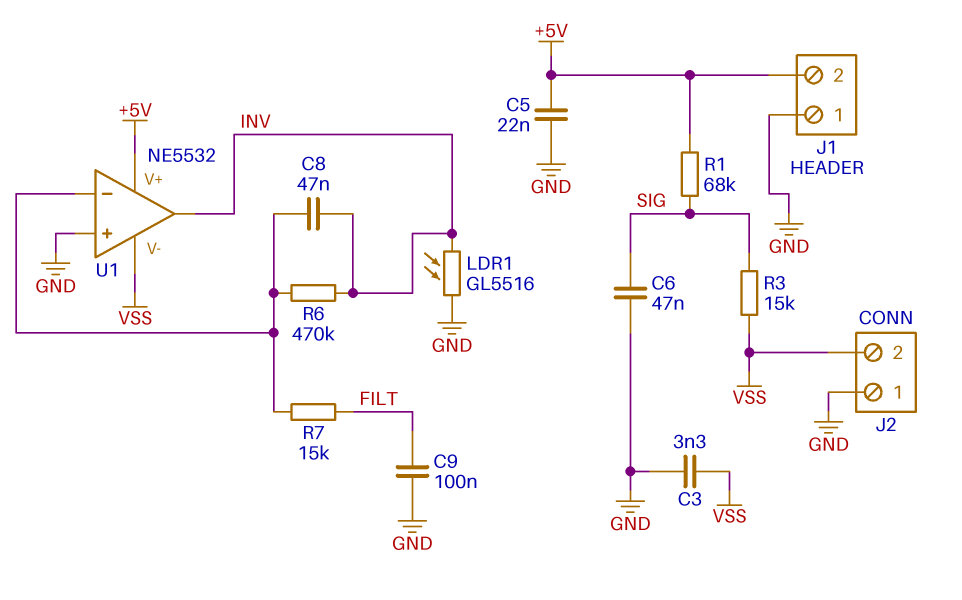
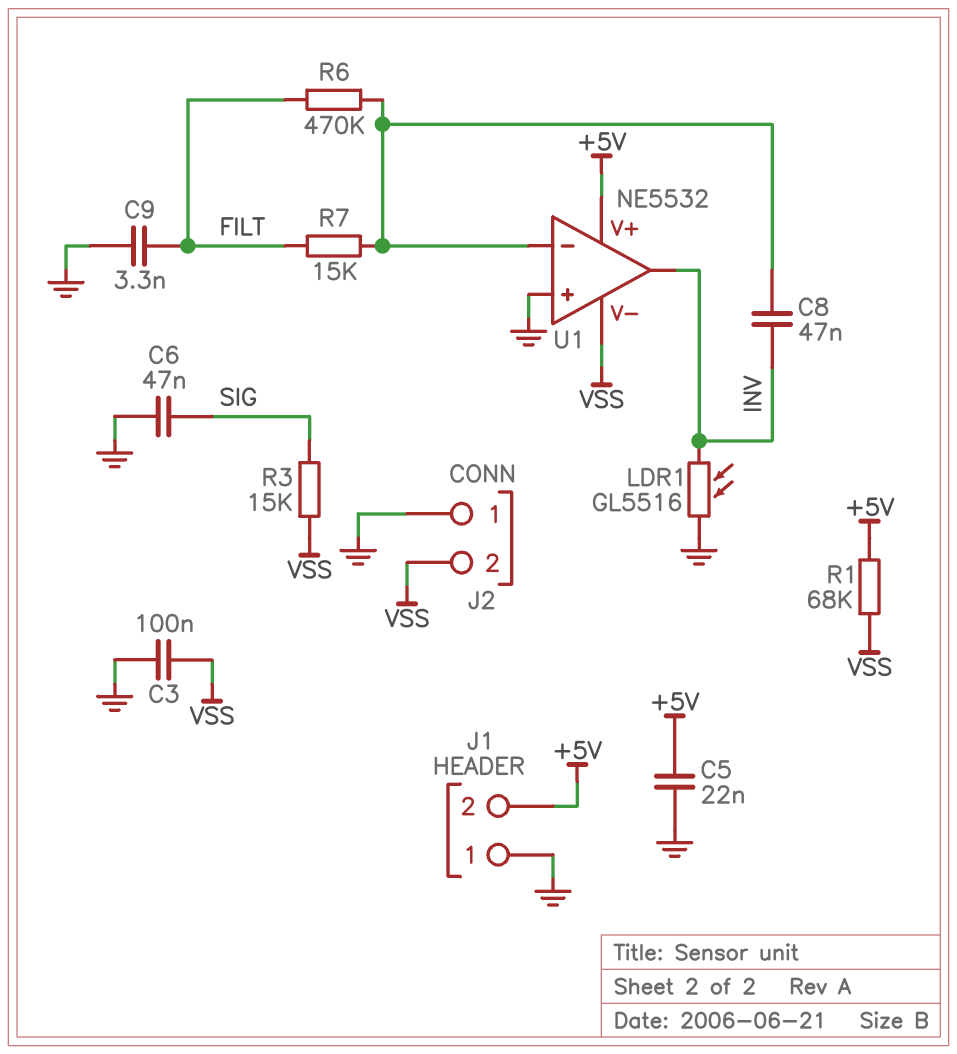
C3: 3.3nF (GND, VSS) -> 100nF (GND, VSS)
C9: 100nF (FILT, GND) -> 3.3nF (FILT, GND)
R1: 68k (+5V, SIG) -> 68k (+5V, VSS)
R6: 470k (INV, U1/in-) -> 470k (FILT, U1/in-)

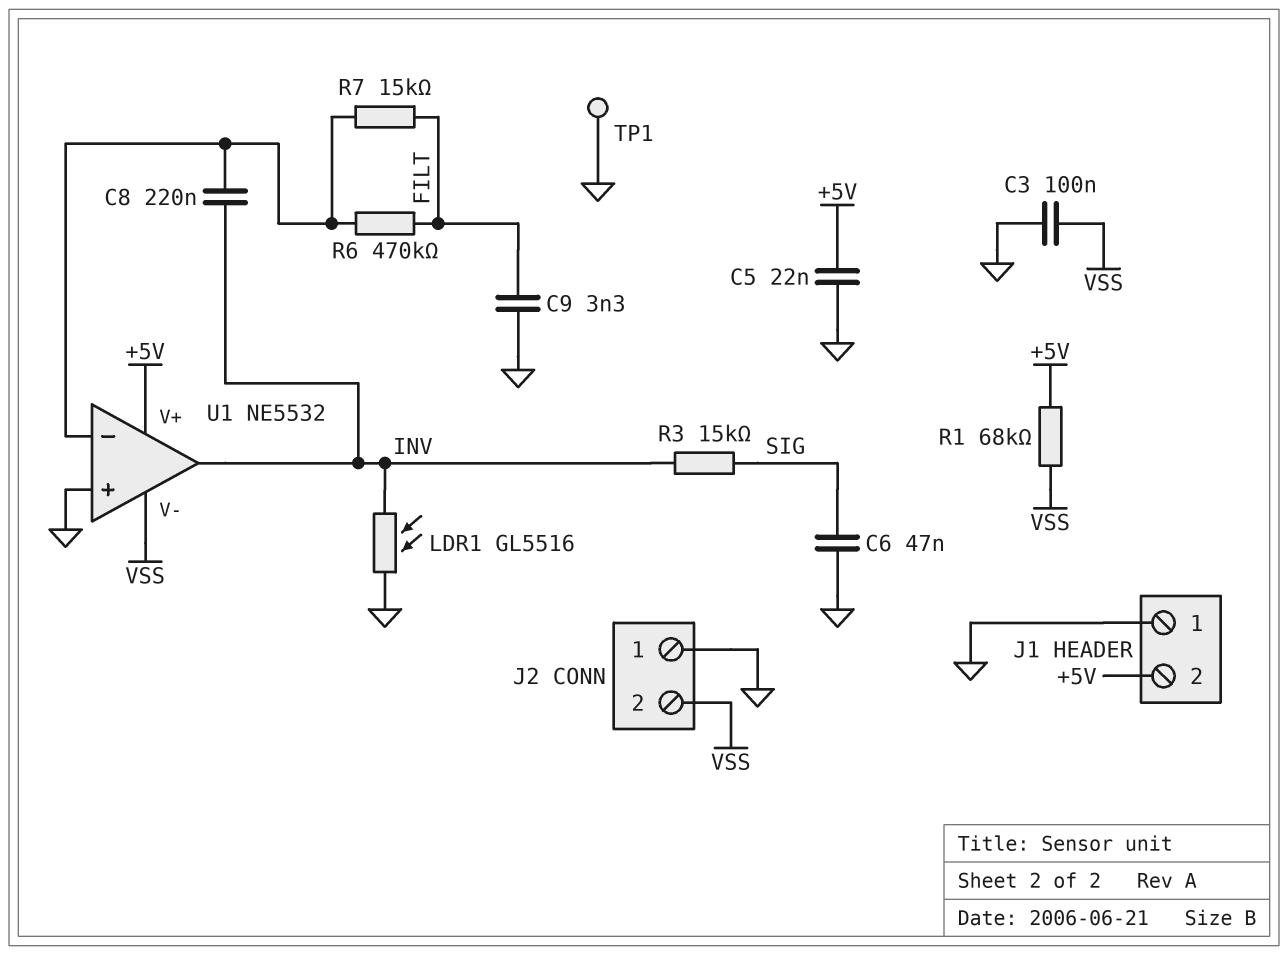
C8: 47nF (INV, U1/in-) -> 220nF (INV, U1/in-)
R3: 15k (SIG, VSS) -> 15k (INV, SIG)
TP1: none -> test point (GND)

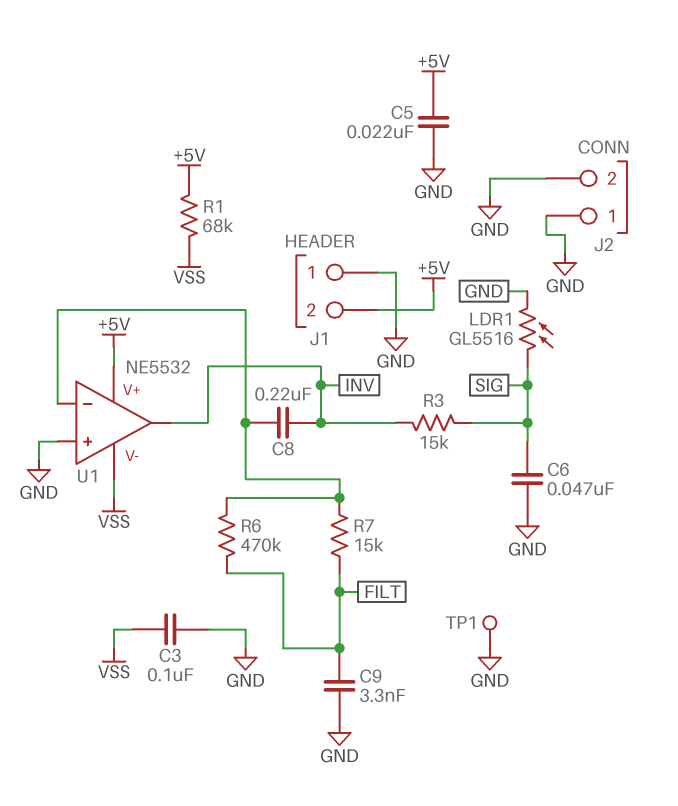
J2 pin 2: VSS -> GND
LDR1: GL5516 (GND, INV) -> GL5516 (GND, SIG)

